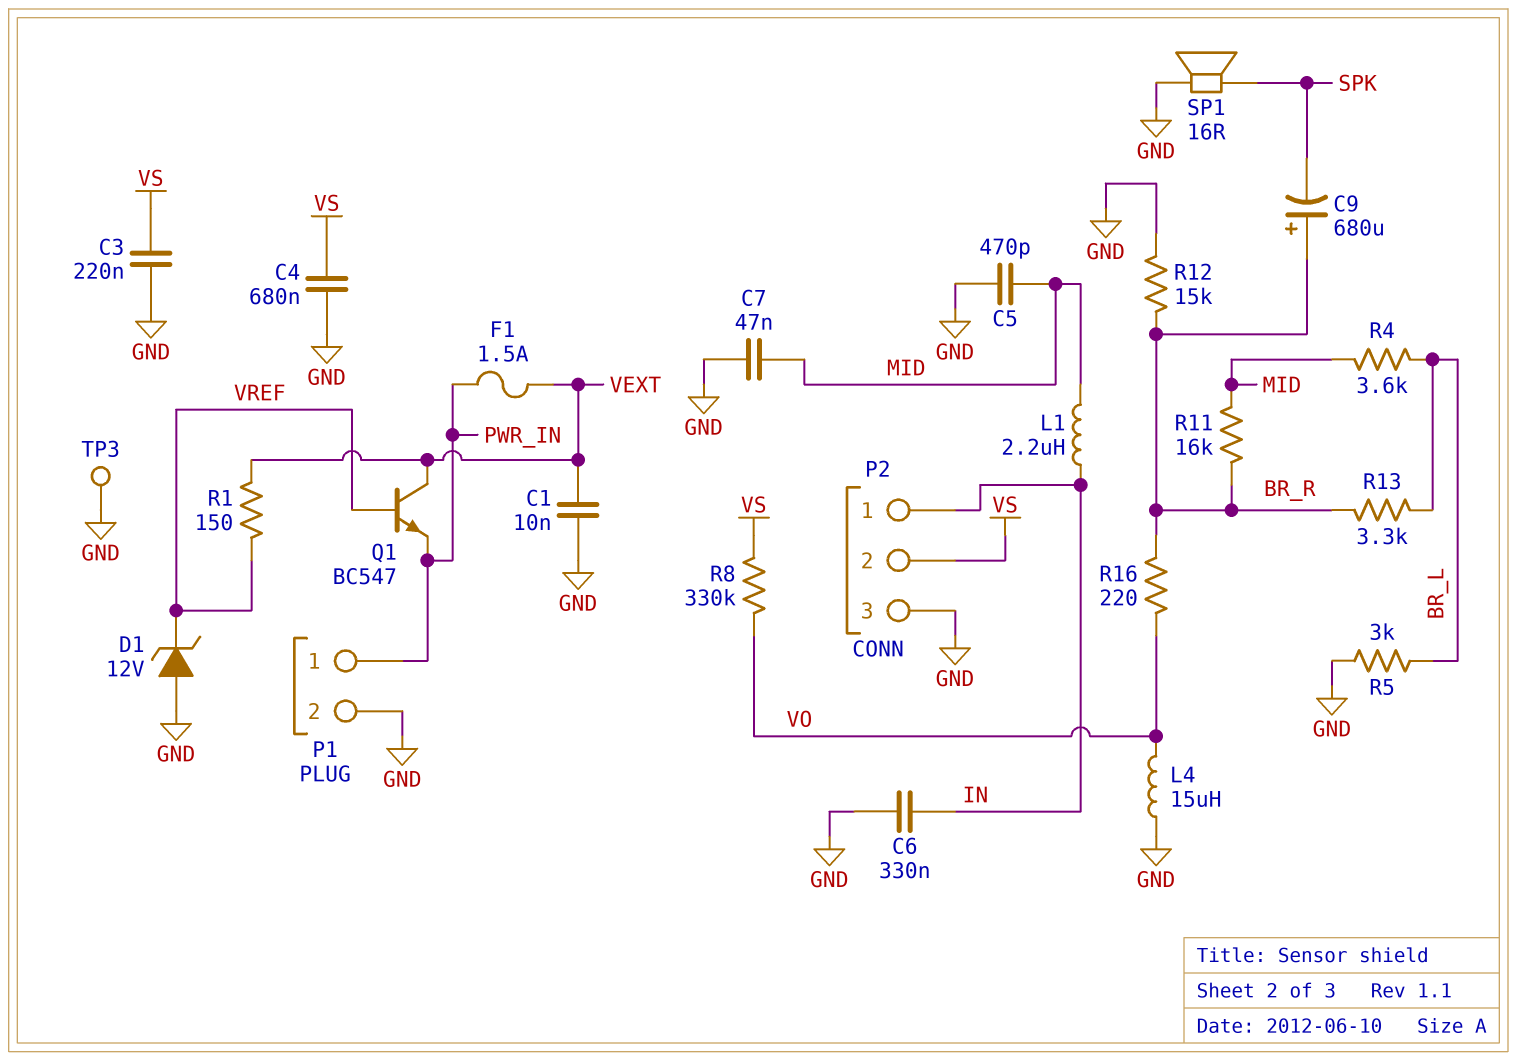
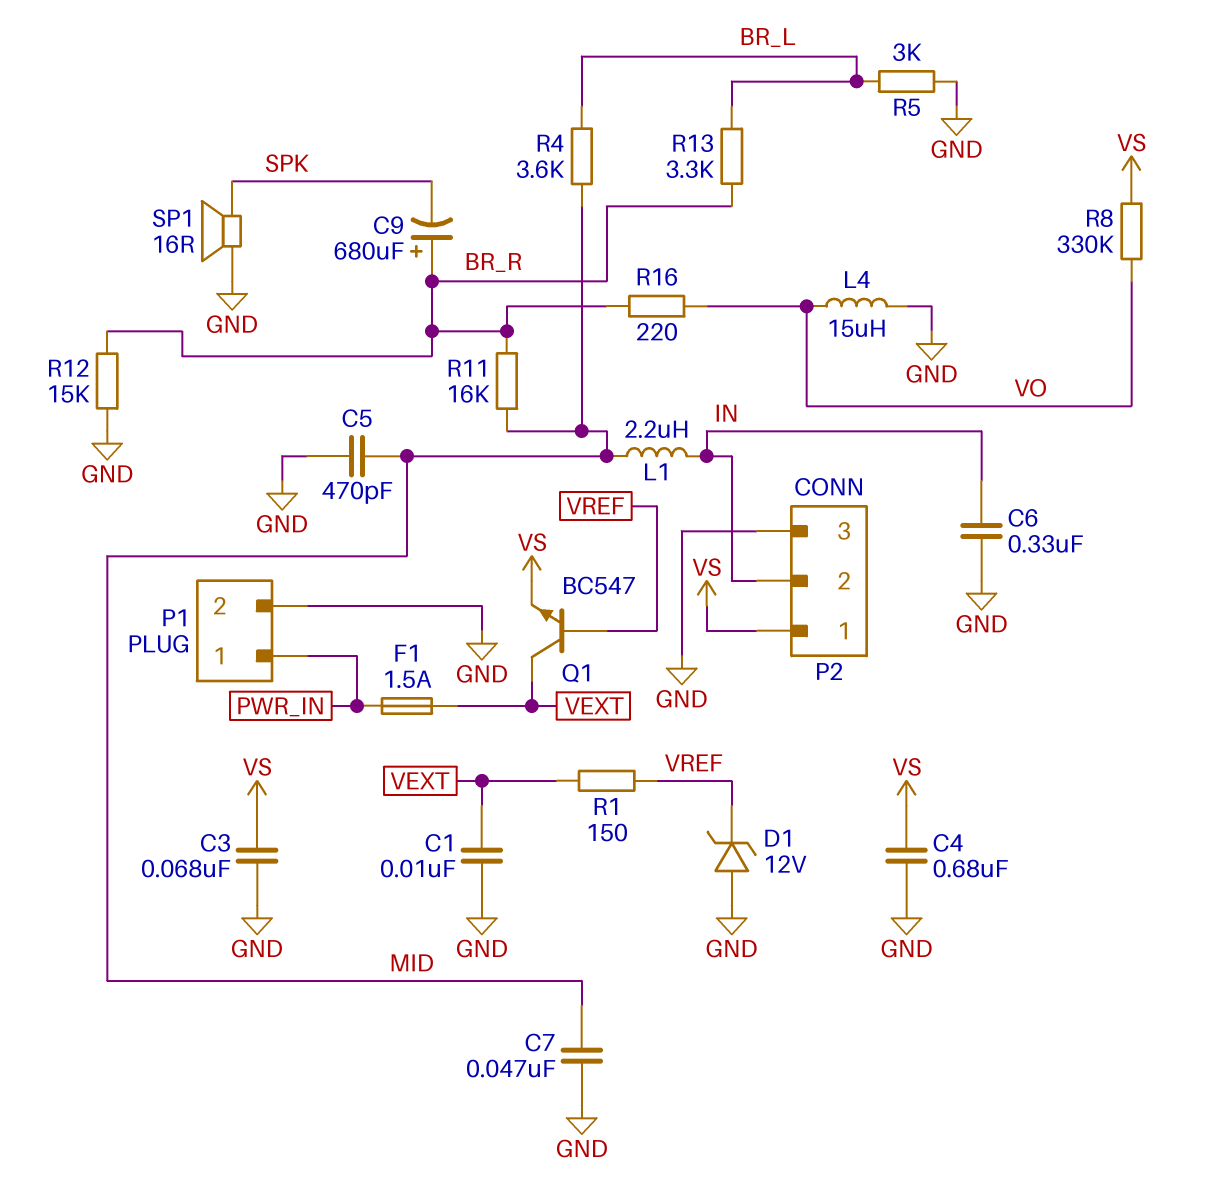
C3: 220nF (GND, VS) -> 68nF (GND, VS)
P2 pin 1: IN -> VS
P2 pin 2: VS -> IN
Q1: NPN BC547 (B VREF, C VEXT, E PWR_IN) -> NPN BC547 (B VREF, C VEXT, E VS)
TP3: test point (GND) -> none

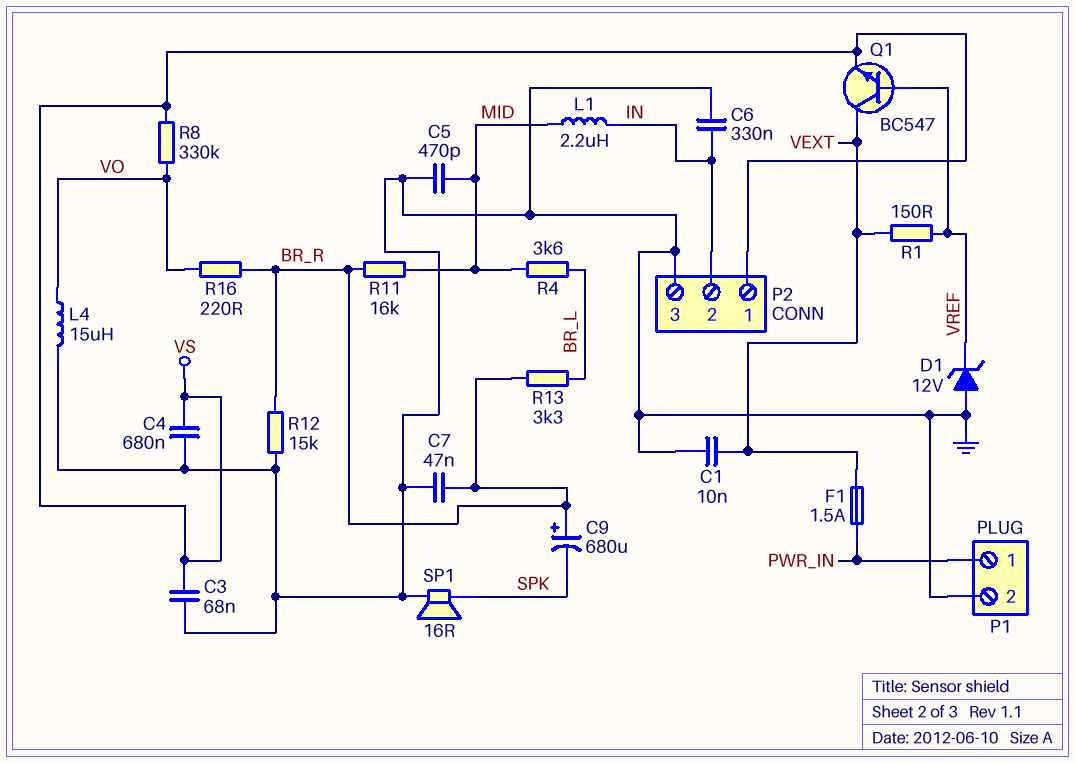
C7: 47nF (GND, MID) -> 47nF (BR_R, GND)
R5: 3k (BR_L, GND) -> none

